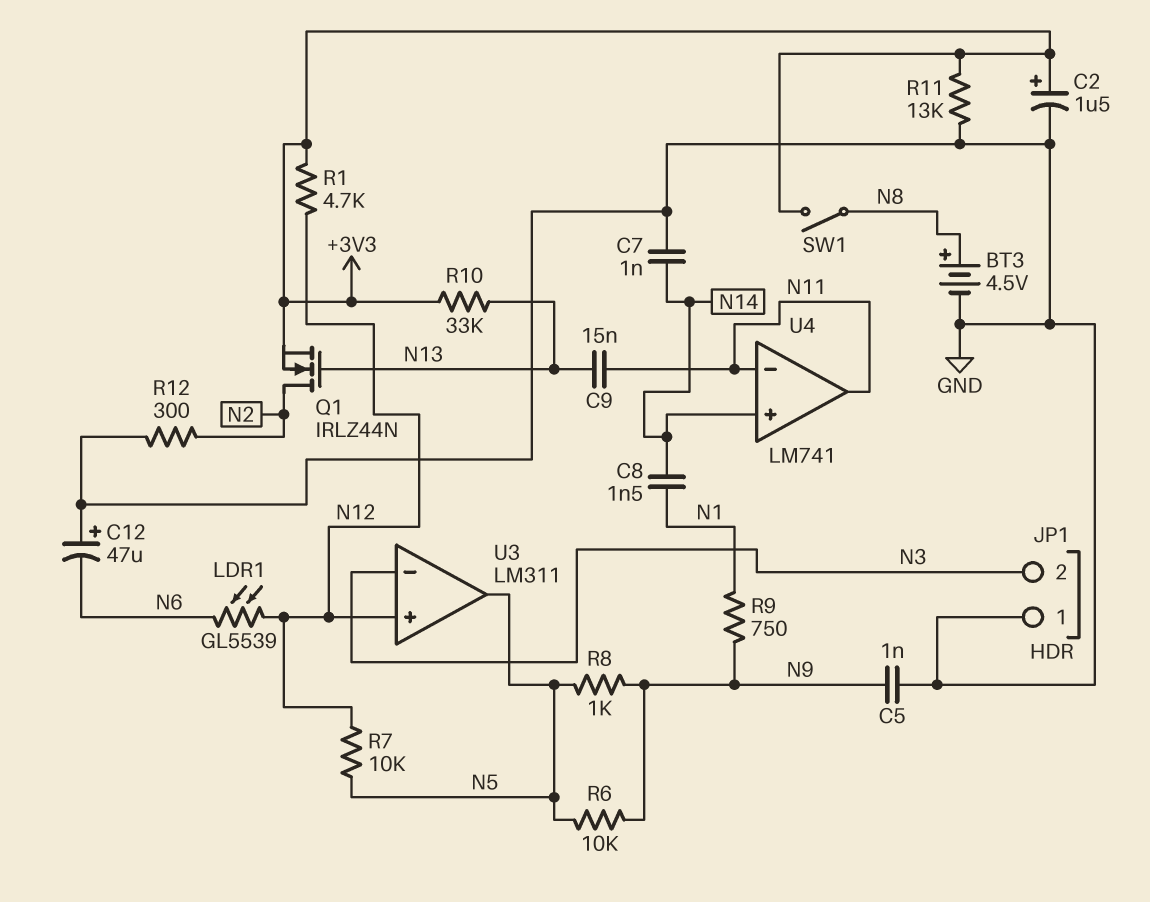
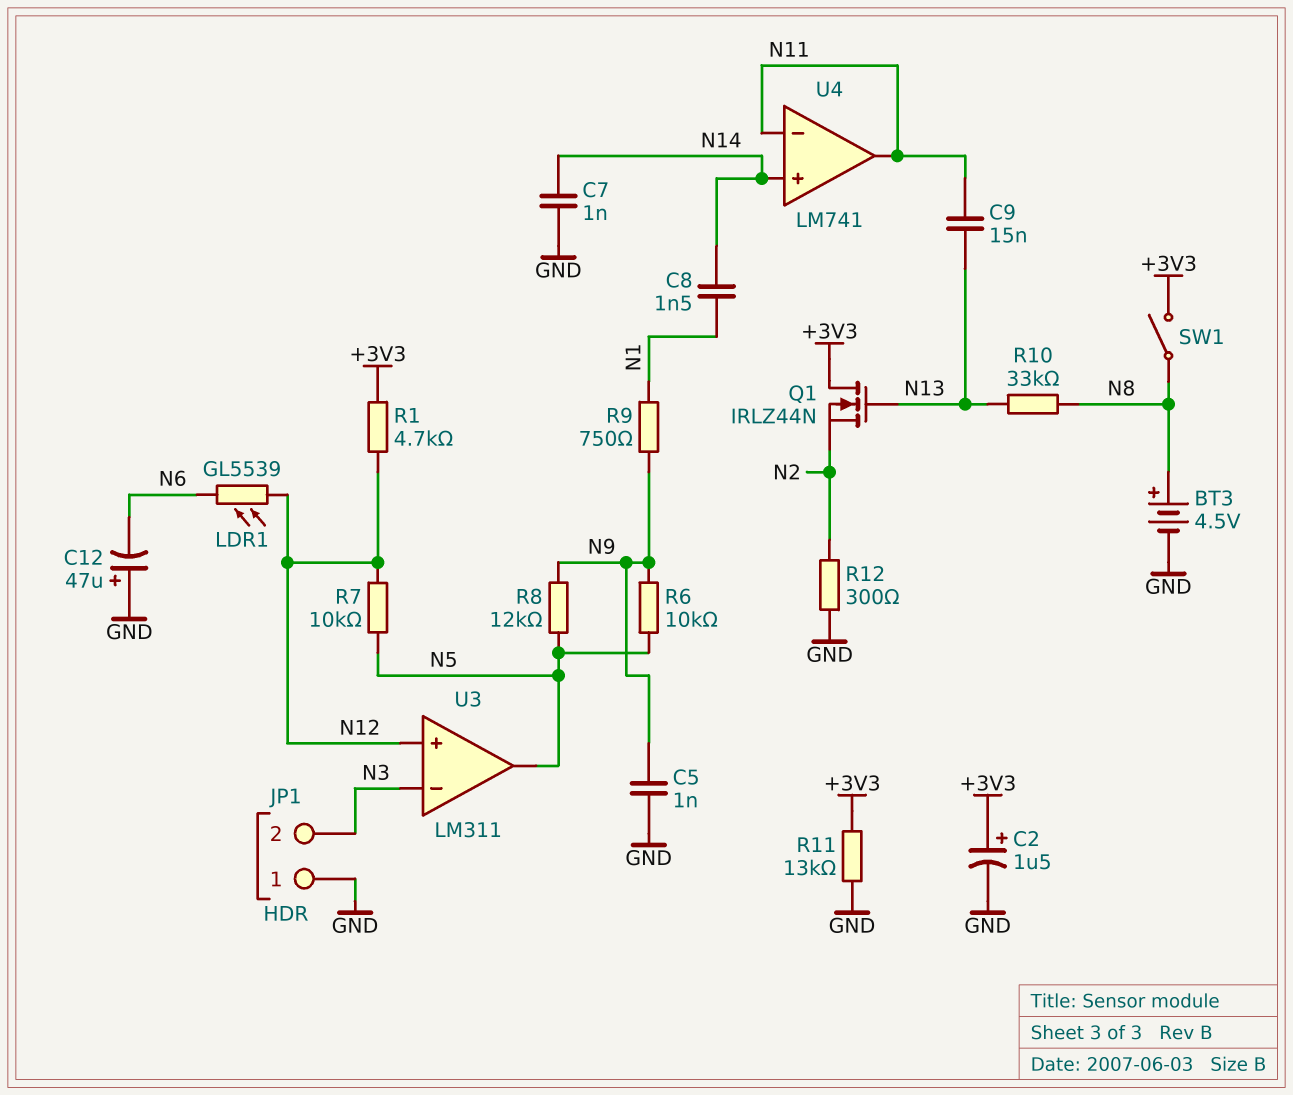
Q1: NMOS IRLZ44N (G N13, D N2, S +3V3) -> NMOS IRLZ44N (G N13, D +3V3, S N2)
R8: 1k (N5, N9) -> 12k (N5, N9)
R10: 33k (+3V3, N13) -> 33k (N8, N13)

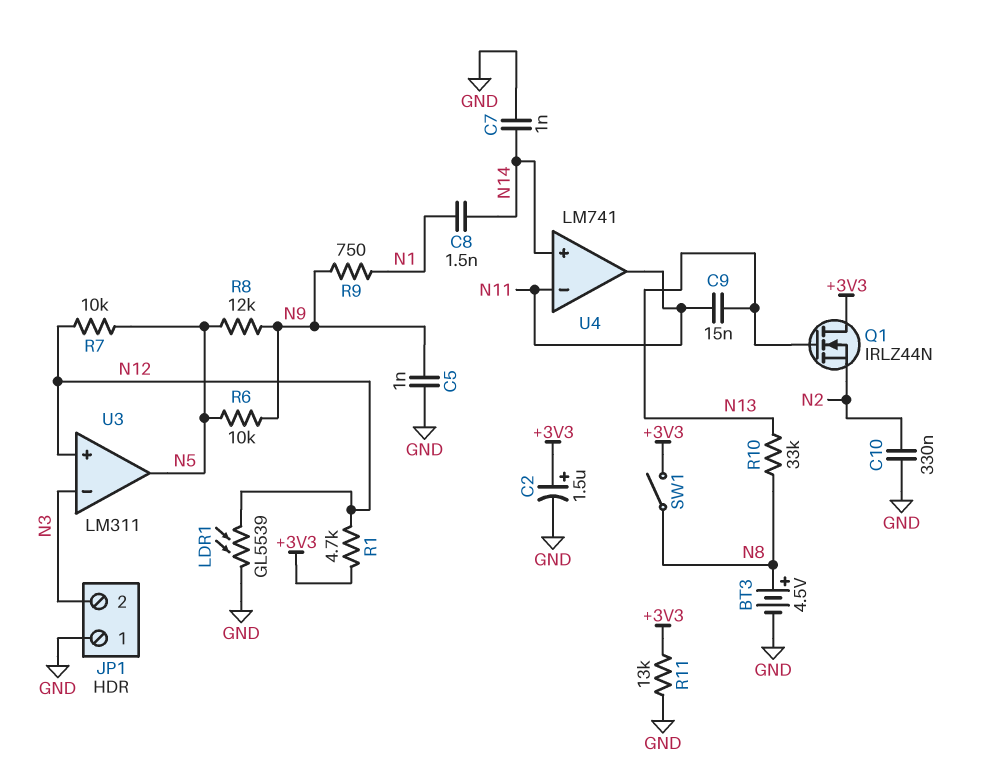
C10: none -> 330nF (GND, N2)
C12: 47uF (plus GND, minus N6) -> none
LDR1: GL5539 (N6, N12) -> GL5539 (GND, N12)
R12: 300 (GND, N2) -> none

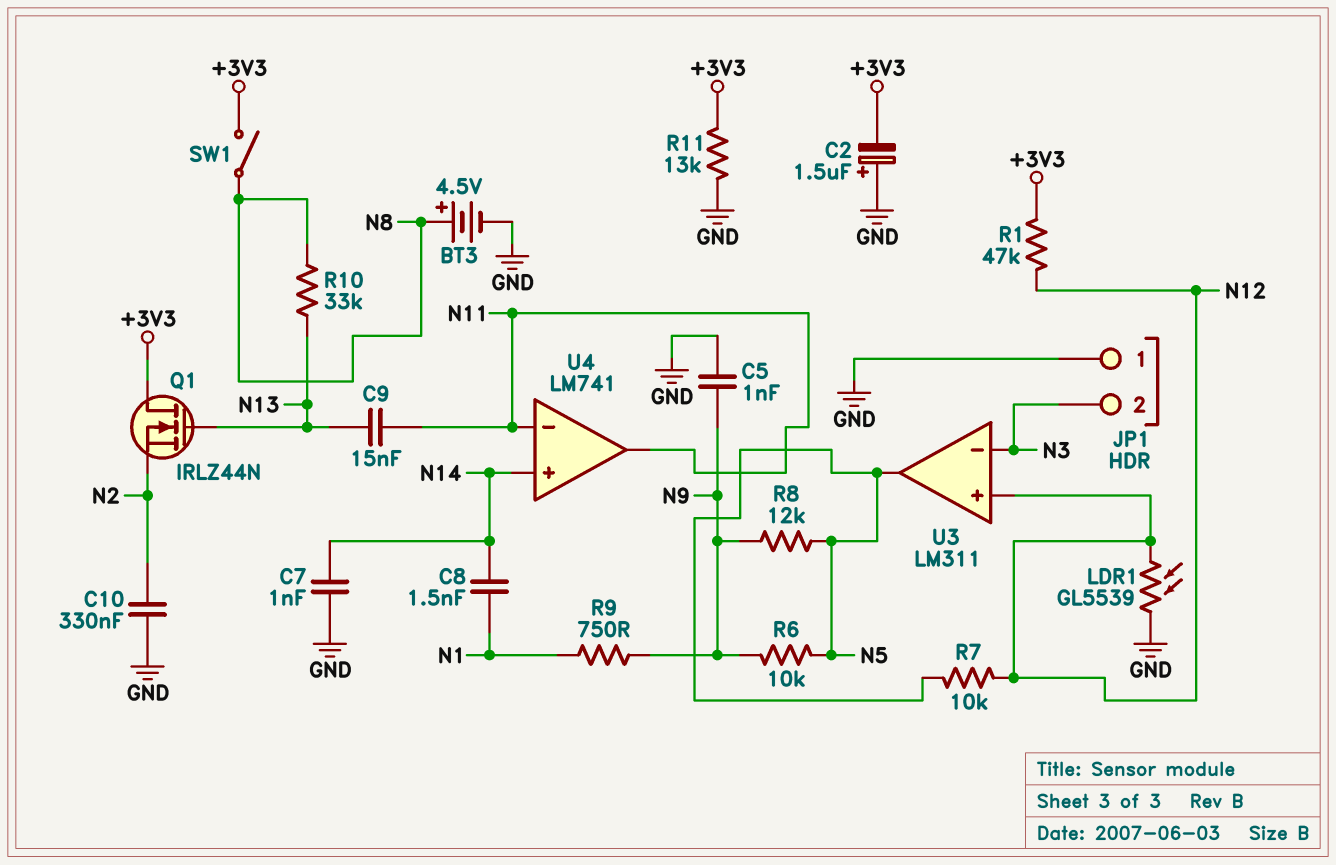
C2: 1.5uF (plus +3V3, minus GND) -> 1.5uF (plus GND, minus +3V3)
R1: 4.7k (+3V3, N12) -> 47k (+3V3, N12)

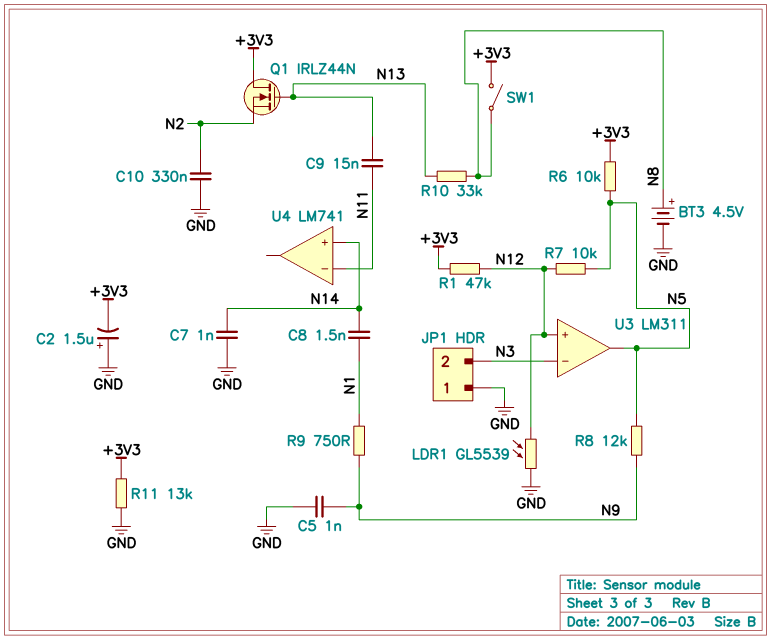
R6: 10k (N5, N9) -> 10k (+3V3, N5)
U4 pin out: N11 -> none

